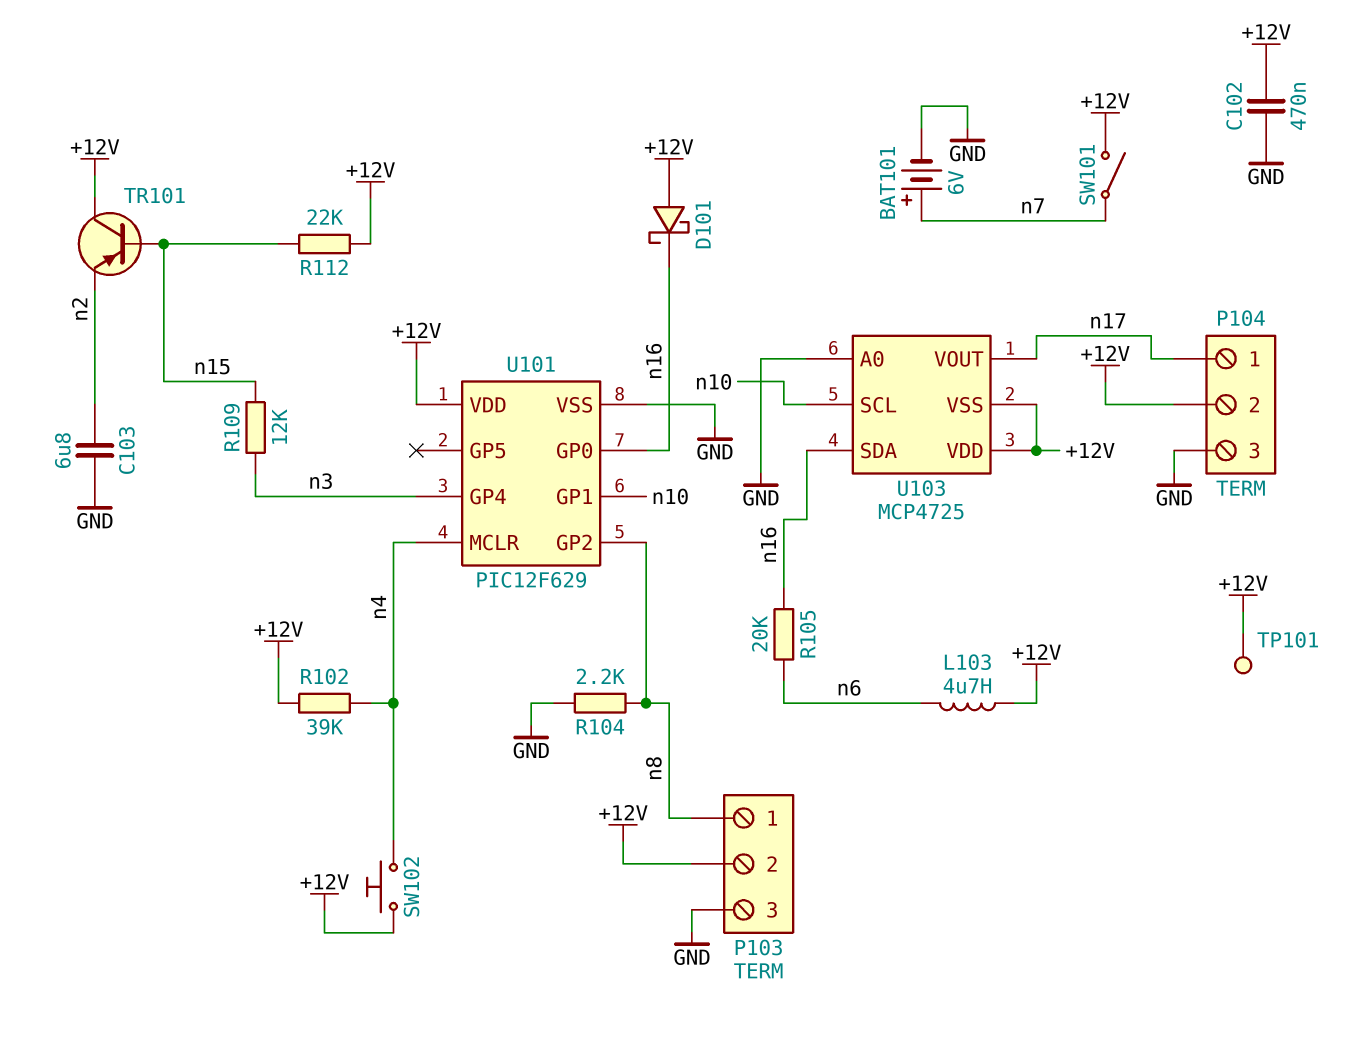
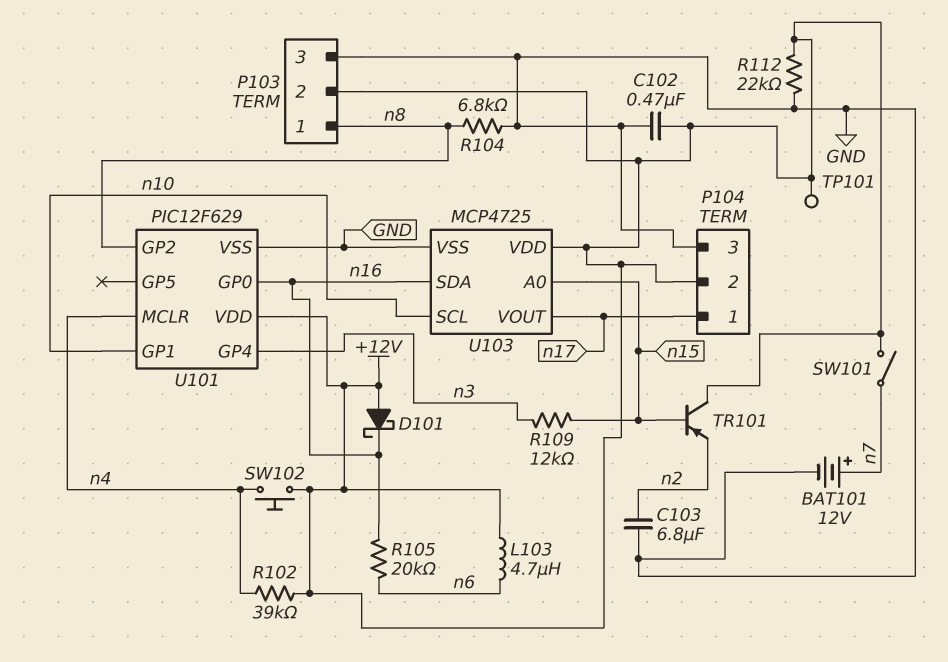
BAT101: 6V (plus n7, minus GND) -> 12V (plus n7, minus GND)
R104: 2.2k (GND, n8) -> 6.8k (GND, n8)
R112: 22k (+12V, n15) -> 22k (+12V, GND)
U103 pin A0: GND -> n15
U103 pin VSS: +12V -> GND

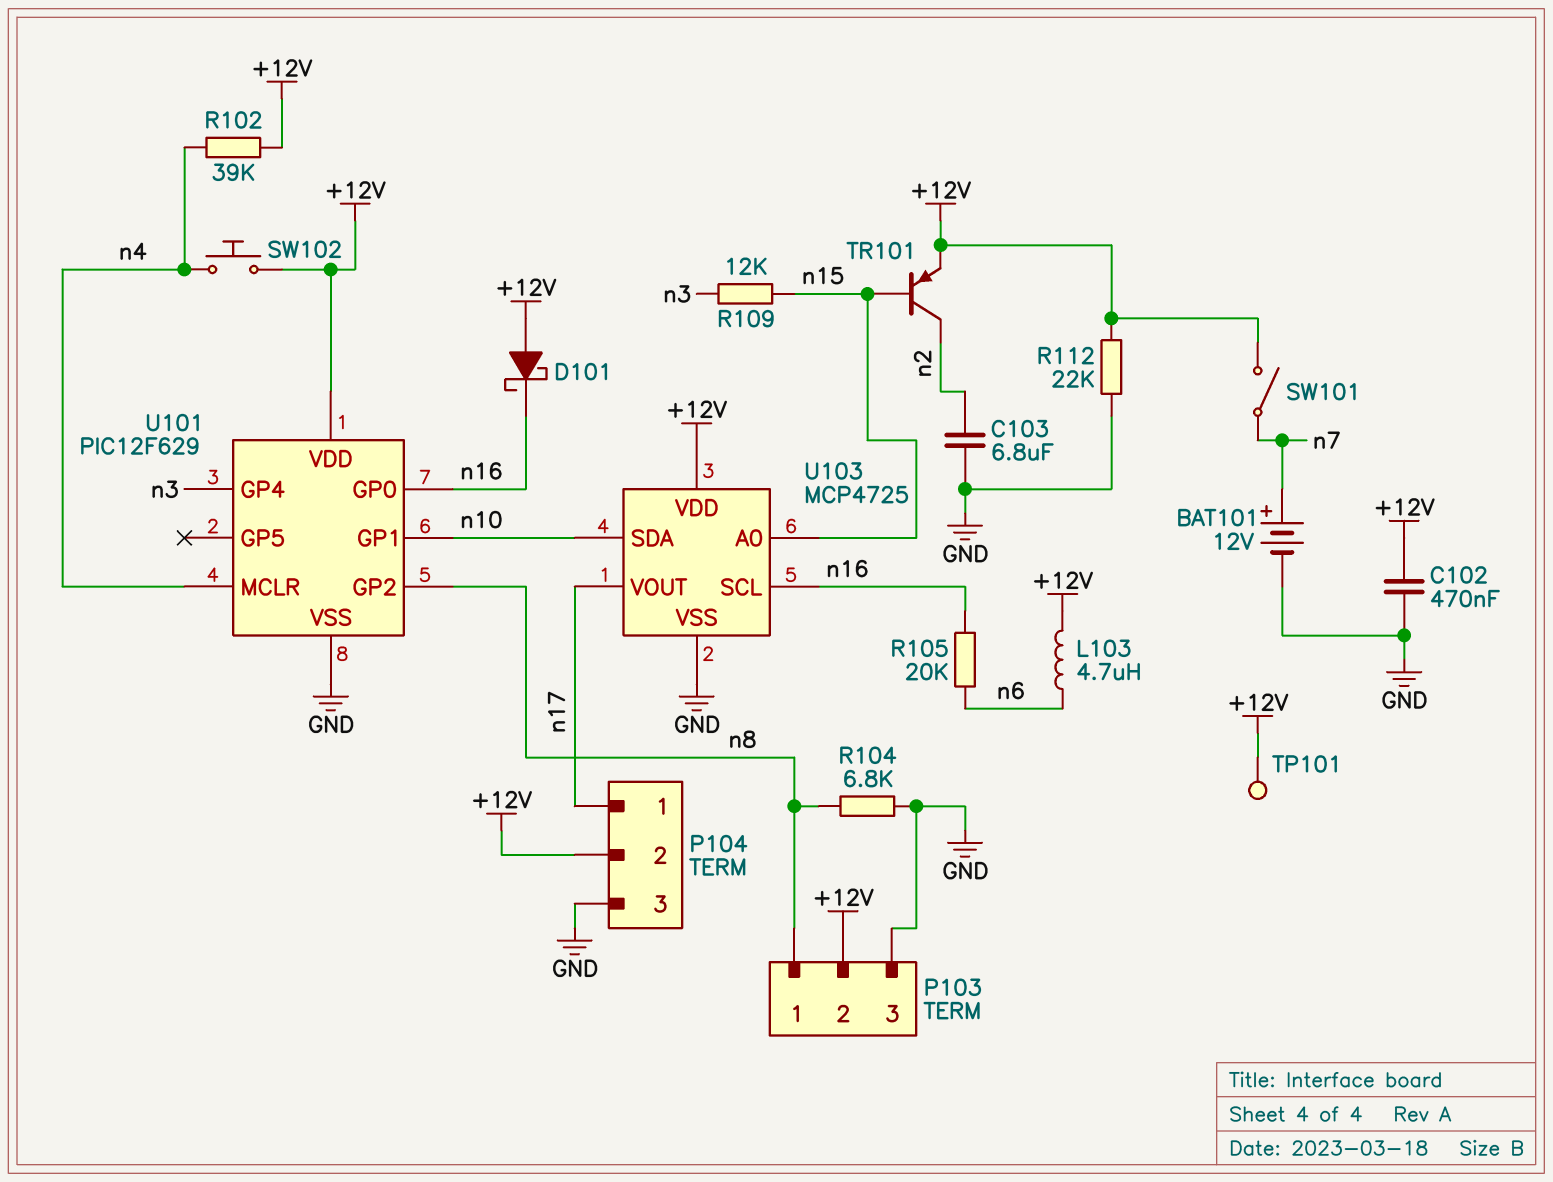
TR101: PNP (B n15, C +12V, E n2) -> PNP (B n15, C n2, E +12V)
U103 pin SCL: n10 -> n16
U103 pin SDA: n16 -> n10

